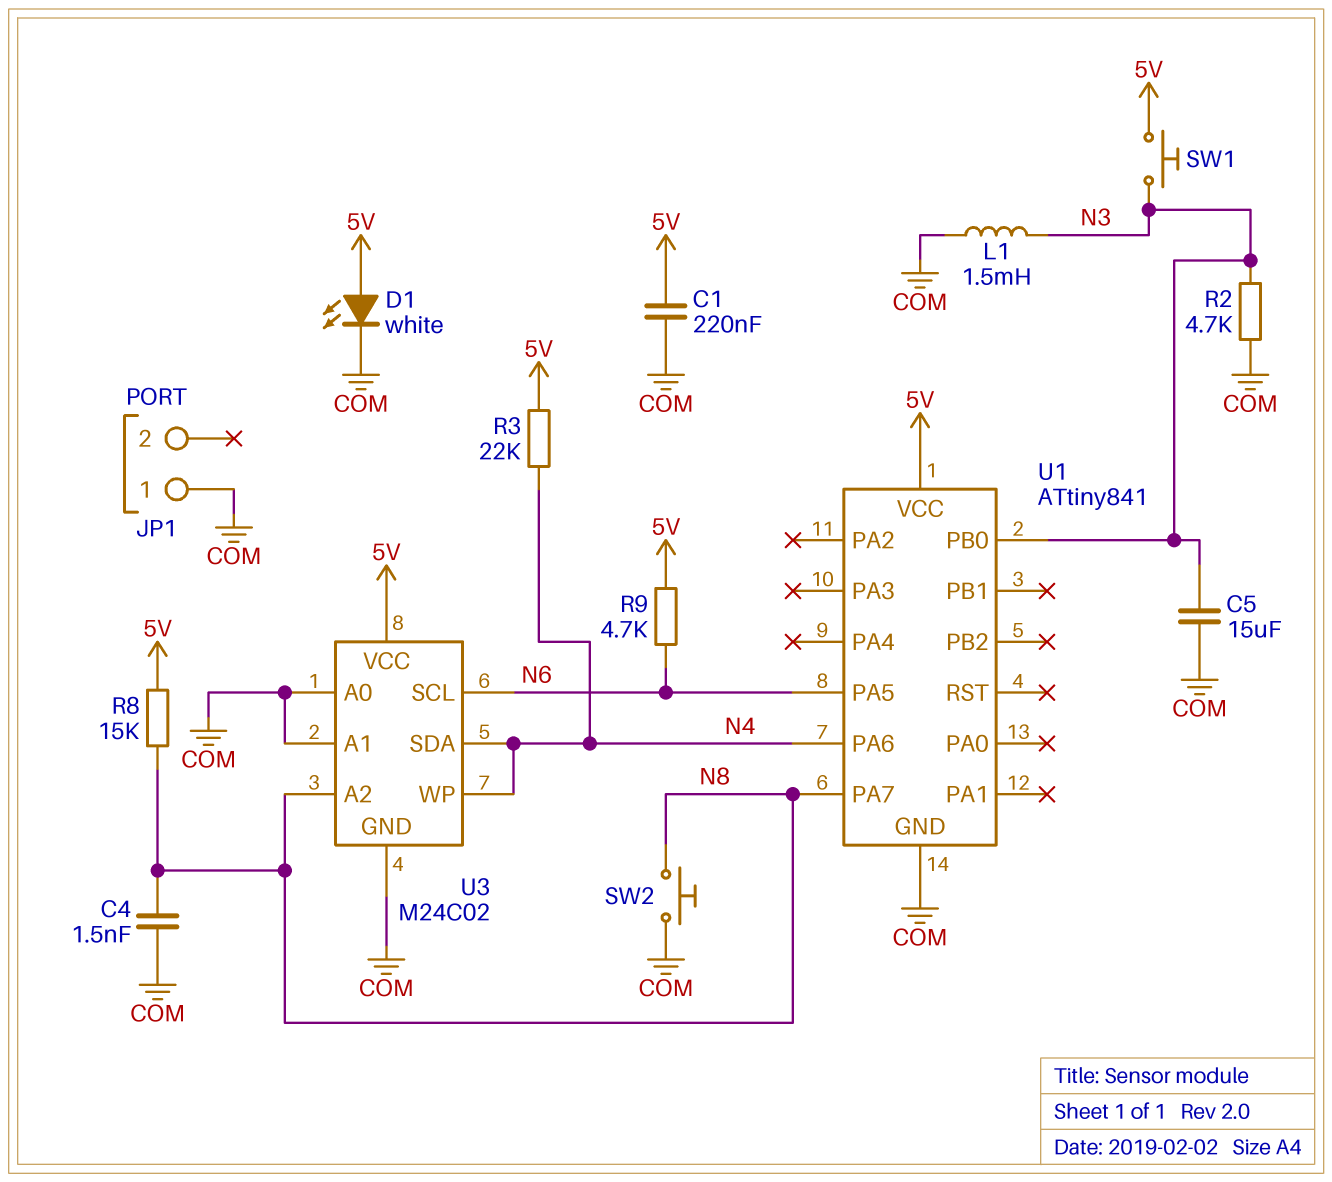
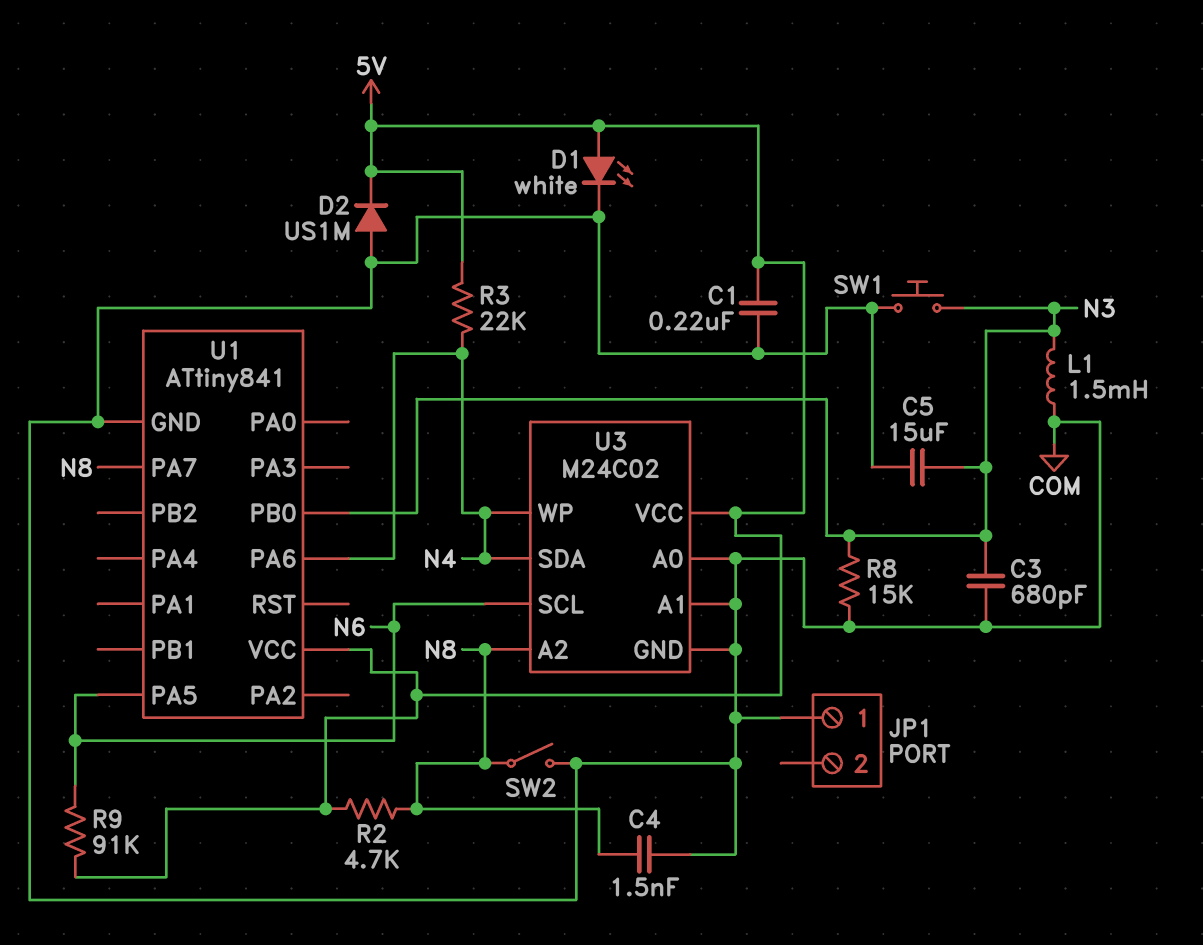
C3: none -> 680pF (COM, N3)
D2: none -> diode US1M (A COM, K 5V)
R2: 4.7k (COM, N3) -> 4.7k (5V, N8)
R8: 15k (5V, N8) -> 15k (COM, N3)
R9: 4.7k (5V, N6) -> 91k (5V, N6)
SW1: button (5V, N3) -> button (COM, N3)
SW2: button (COM, N8) -> switch (COM, N8)

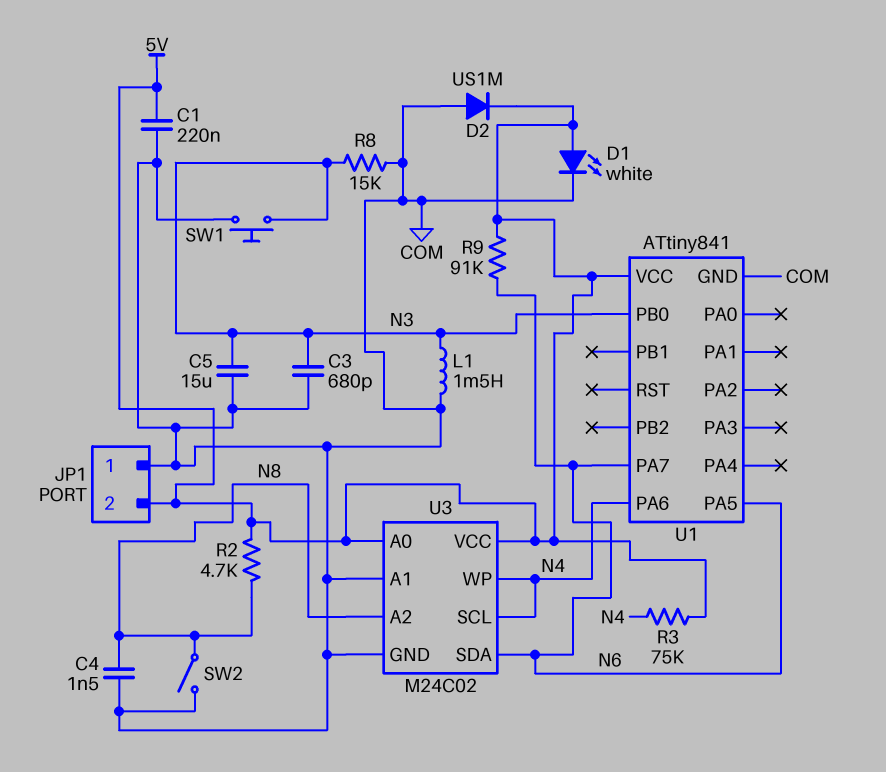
JP1 pin 2: none -> 5V
R3: 22k (5V, N4) -> 75k (5V, N4)
U1 pin PA7: N8 -> N6
U3 pin A0: COM -> 5V
U3 pin SCL: N6 -> N4
U3 pin SDA: N4 -> N6

